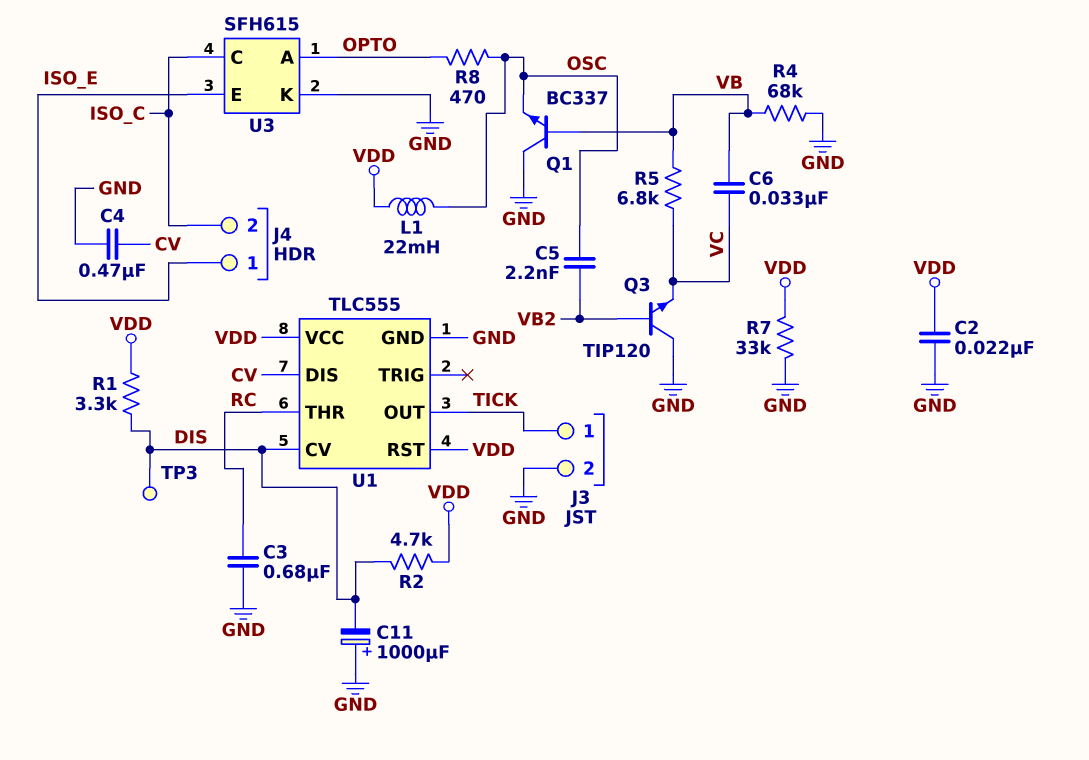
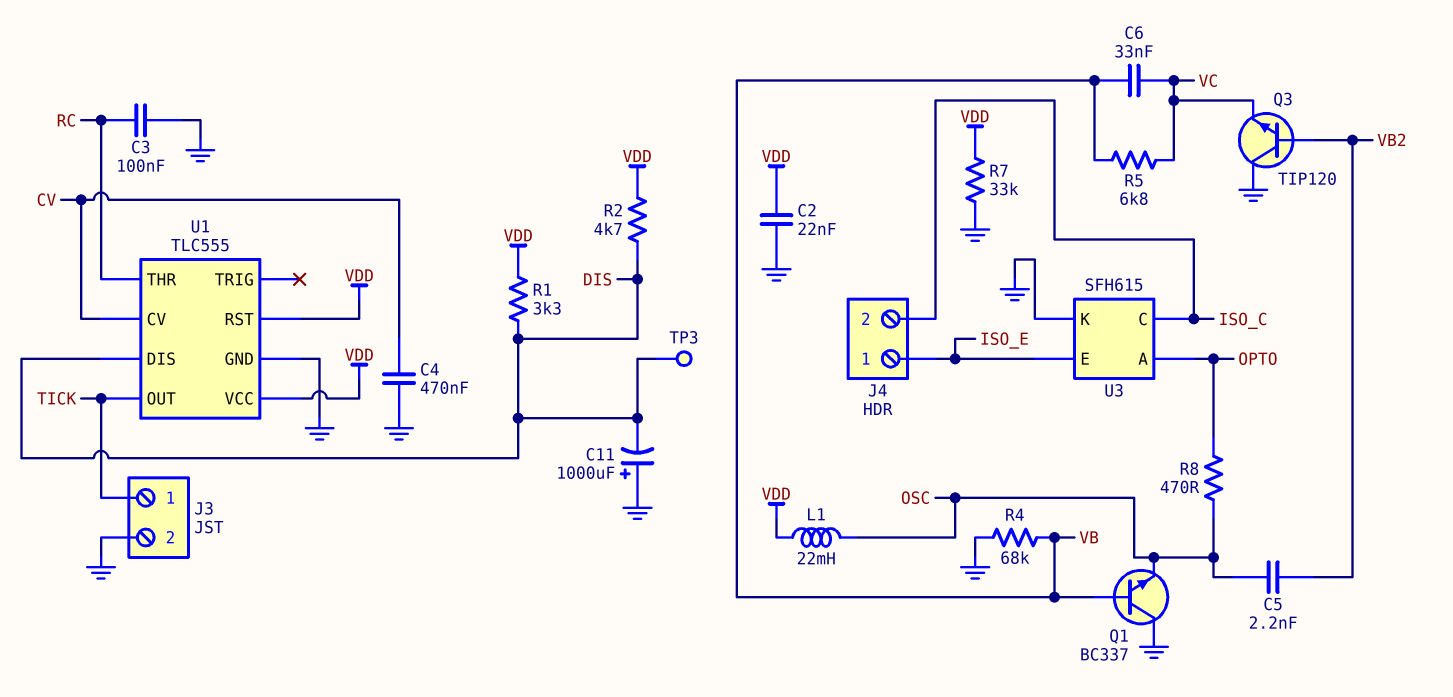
C3: 680nF (GND, RC) -> 100nF (GND, RC)
U1 pin CV: DIS -> CV
U1 pin DIS: CV -> DIS

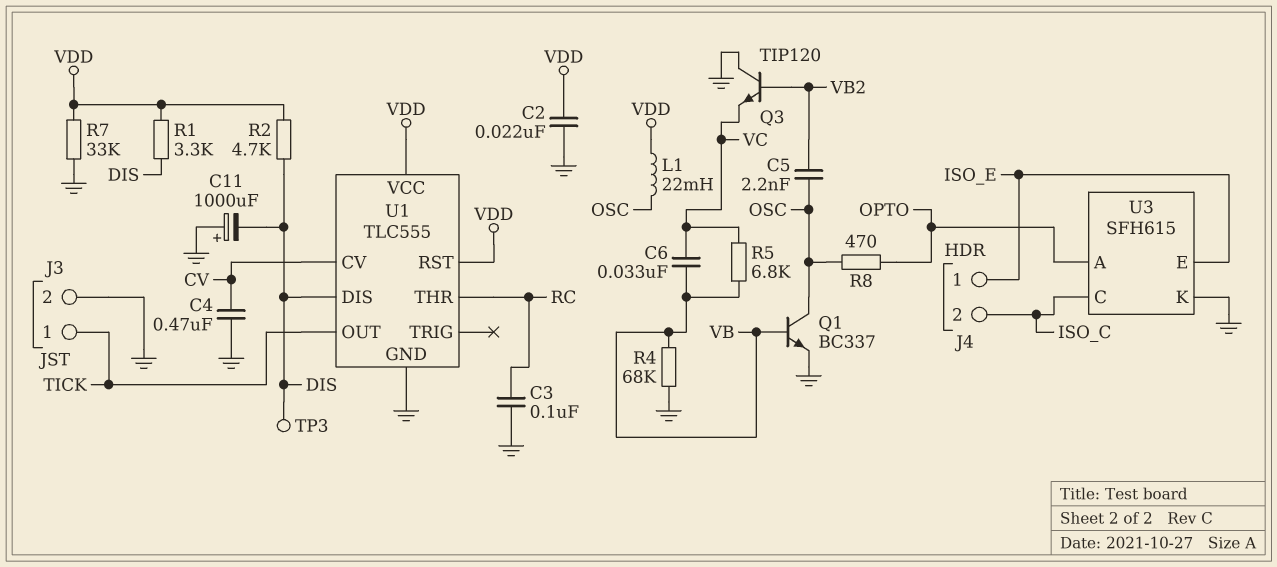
Q1: NPN BC337 (B VB, C GND, E OSC) -> NPN BC337 (B VB, C OSC, E GND)

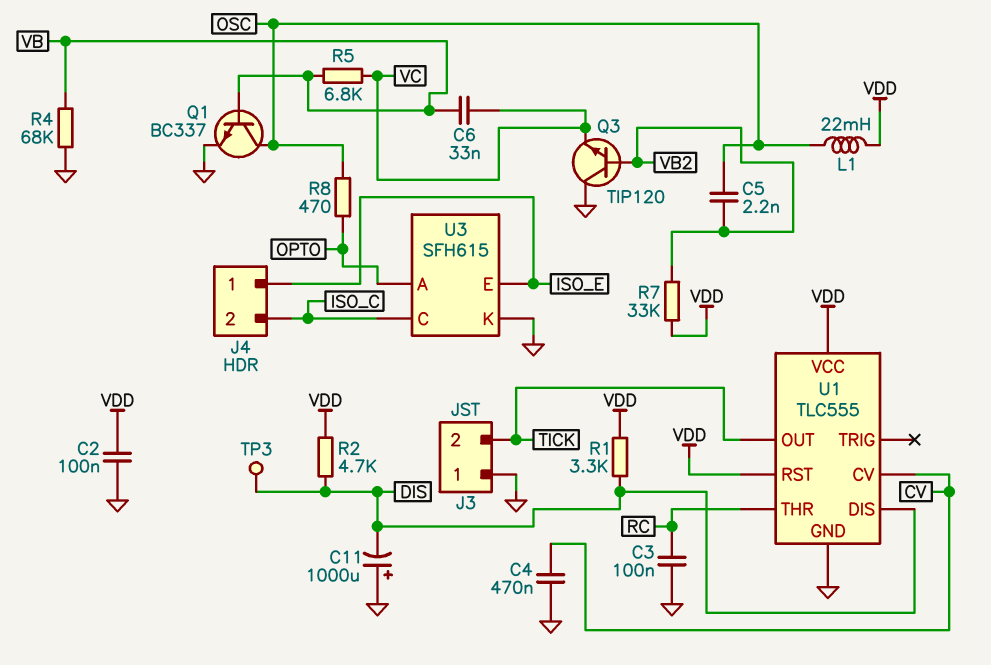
C2: 22nF (GND, VDD) -> 100nF (GND, VDD)
J3 pin 1: TICK -> GND
J3 pin 2: GND -> TICK
R7: 33k (GND, VDD) -> 33k (VB2, VDD)

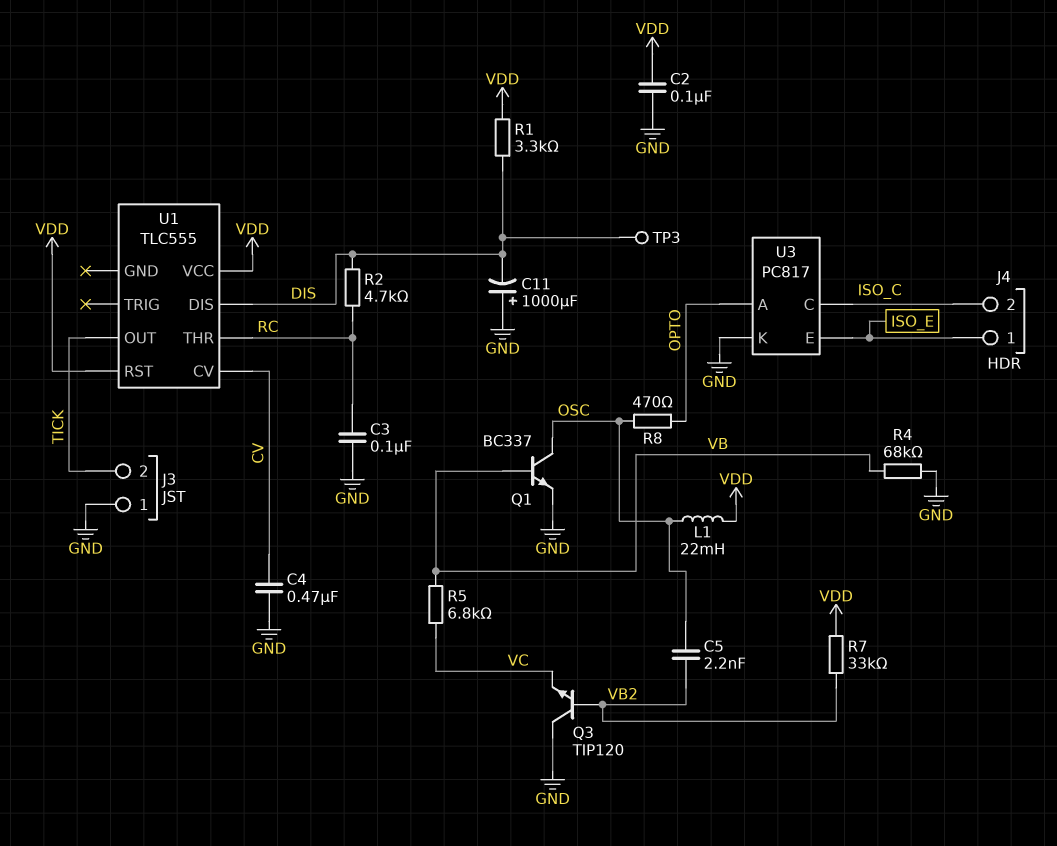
C6: 33nF (VB, VC) -> none
R2: 4.7k (DIS, VDD) -> 4.7k (DIS, RC)
U1 pin GND: GND -> none
U3: SFH615 -> PC817

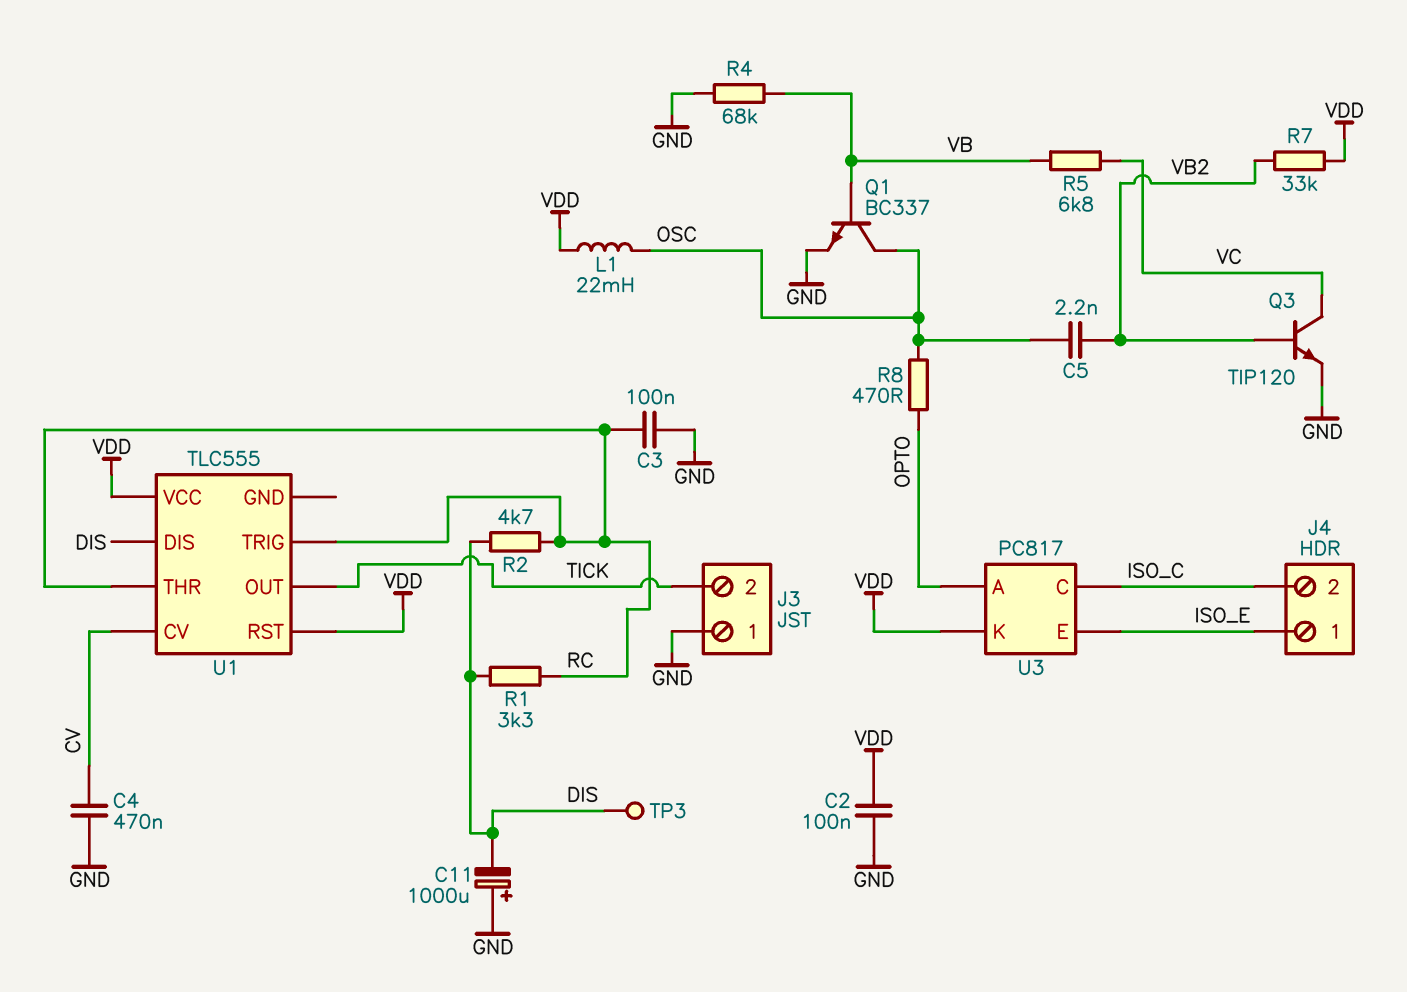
Q3: NPN TIP120 (B VB2, C GND, E VC) -> NPN TIP120 (B VB2, C VC, E GND)
R1: 3.3k (DIS, VDD) -> 3.3k (DIS, RC)
U1 pin TRIG: none -> RC
U3 pin K: GND -> VDD

